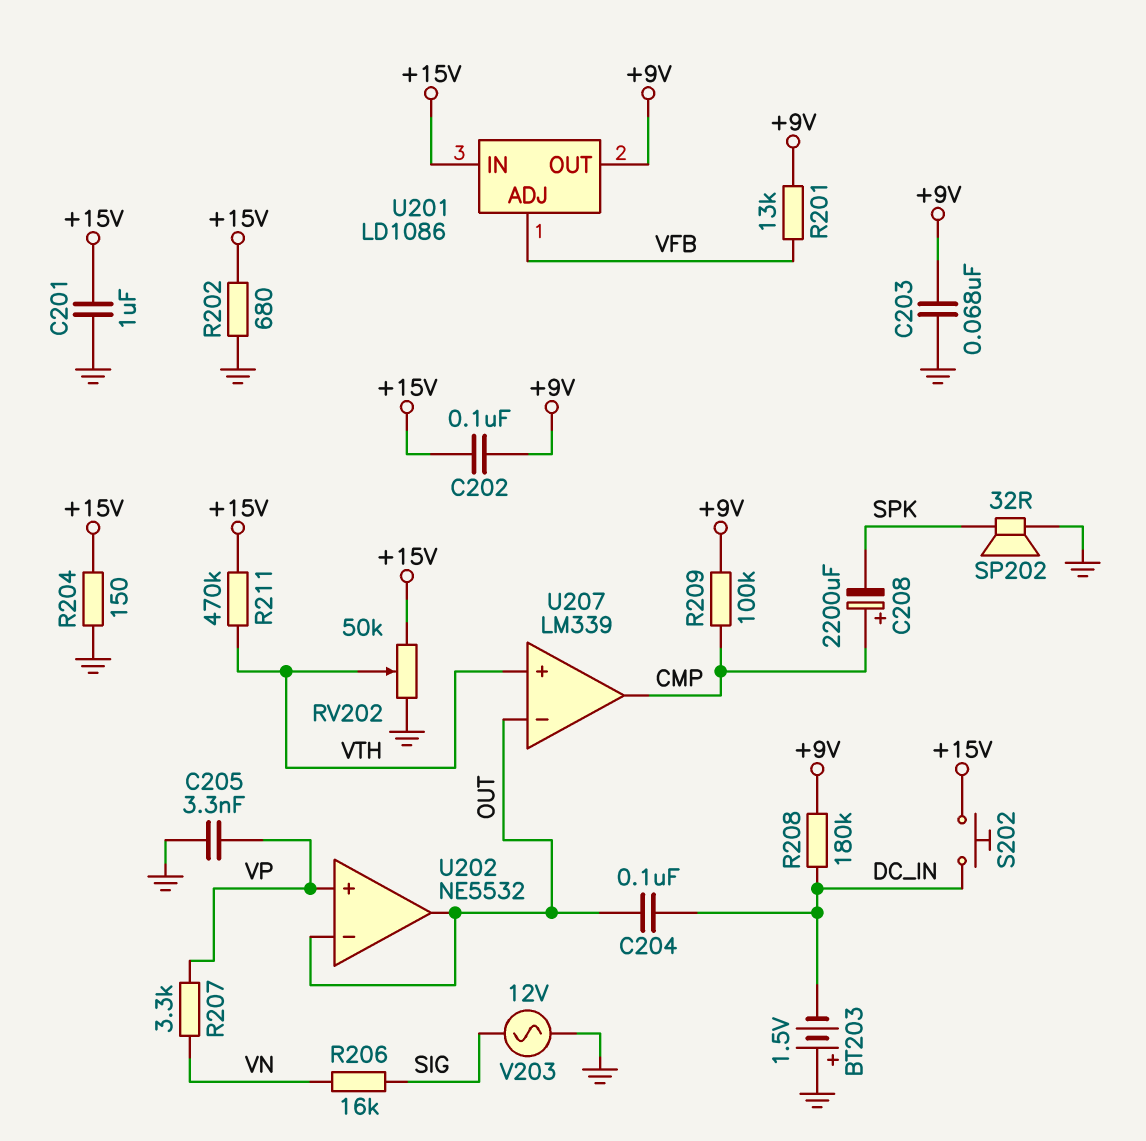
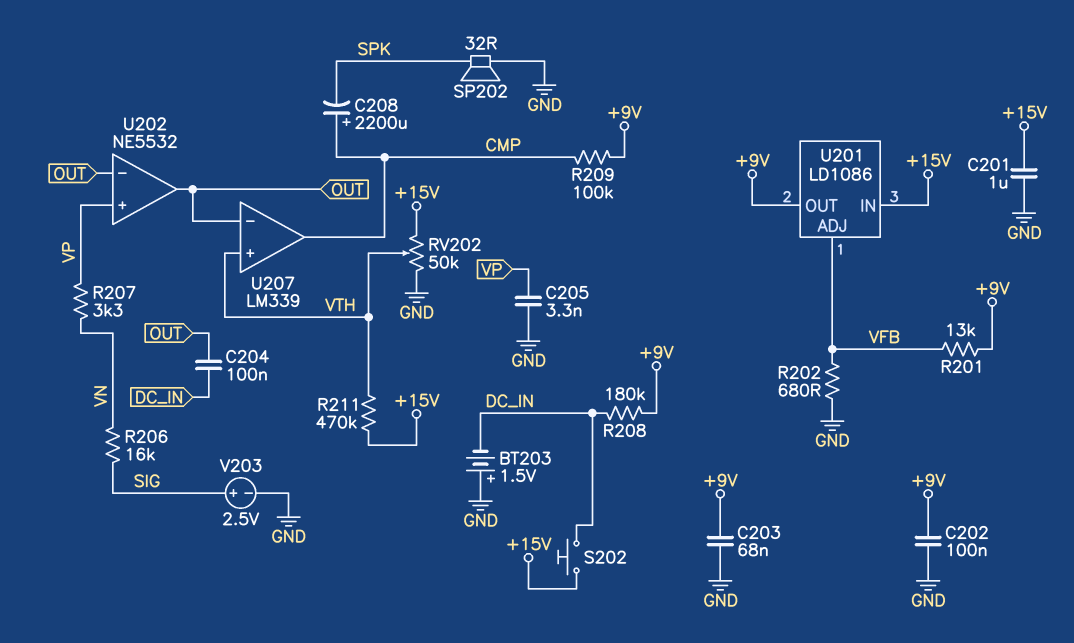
C202: 100nF (+9V, +15V) -> 100nF (+9V, GND)
R202: 680 (+15V, GND) -> 680 (GND, VFB)
R204: 150 (+15V, GND) -> none
V203: AC 12V (GND, SIG) -> 2.5V (plus SIG, minus GND)

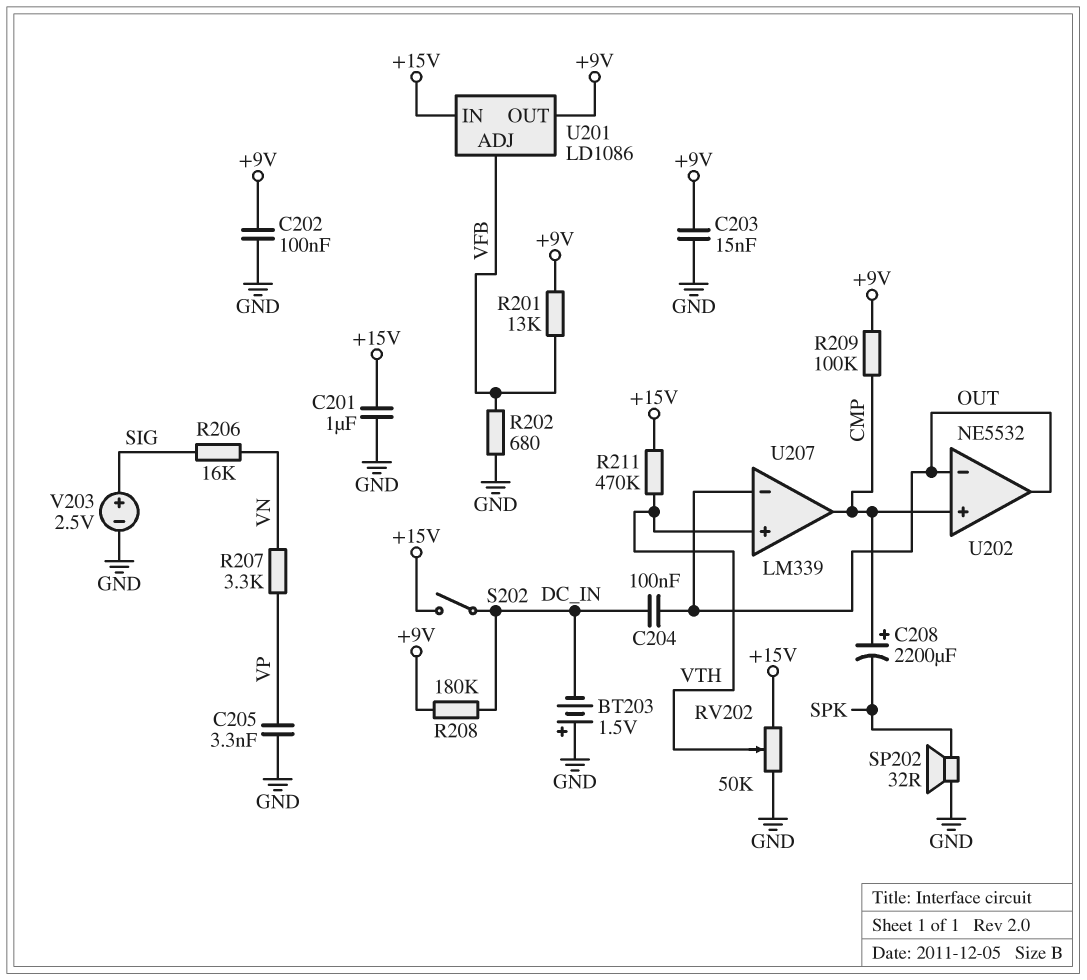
C203: 68nF (+9V, GND) -> 15nF (+9V, GND)
S202: button (+15V, DC_IN) -> switch (+15V, DC_IN)
U202 pin in+: VP -> CMP

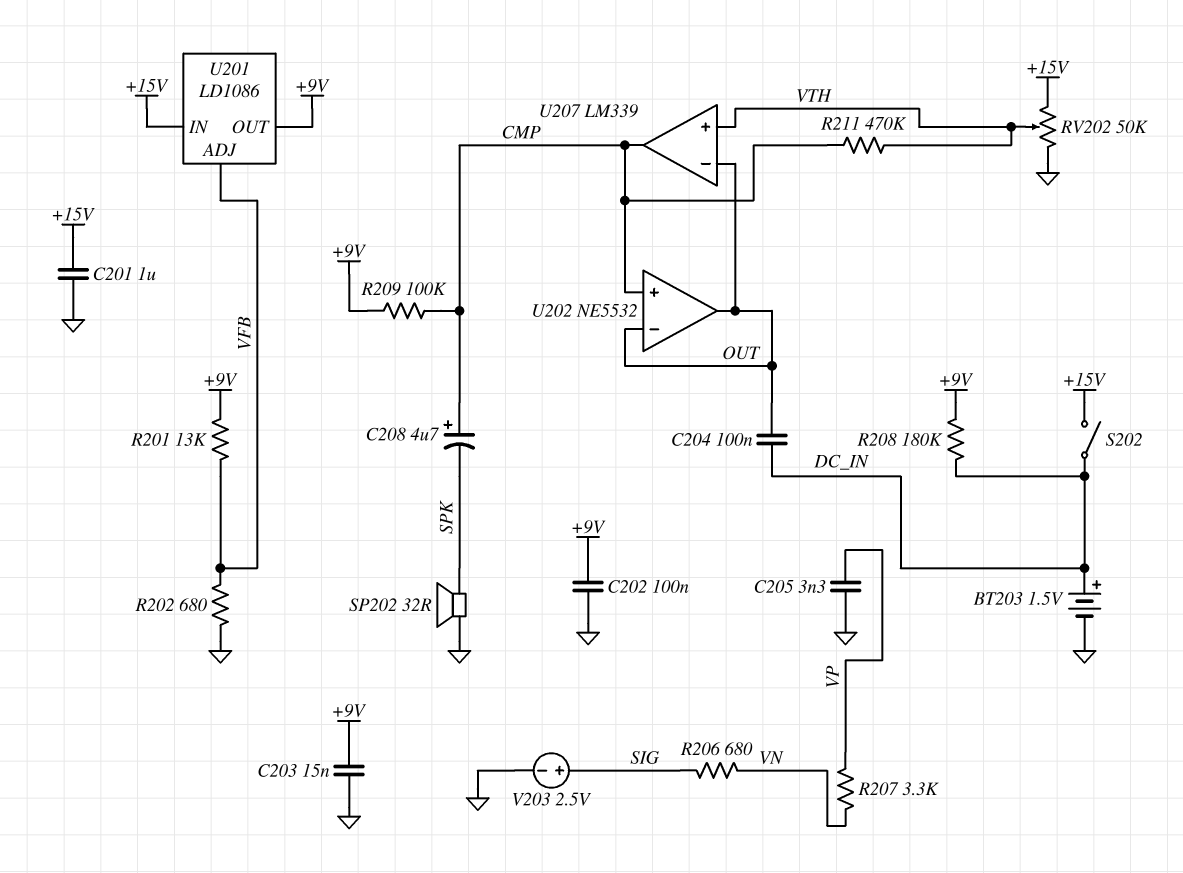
BT203: 1.5V (plus GND, minus DC_IN) -> 1.5V (plus DC_IN, minus GND)
C208: 2200uF (plus CMP, minus SPK) -> 4.7uF (plus CMP, minus SPK)
R206: 16k (SIG, VN) -> 680 (SIG, VN)
R211: 470k (+15V, VTH) -> 470k (CMP, VTH)

